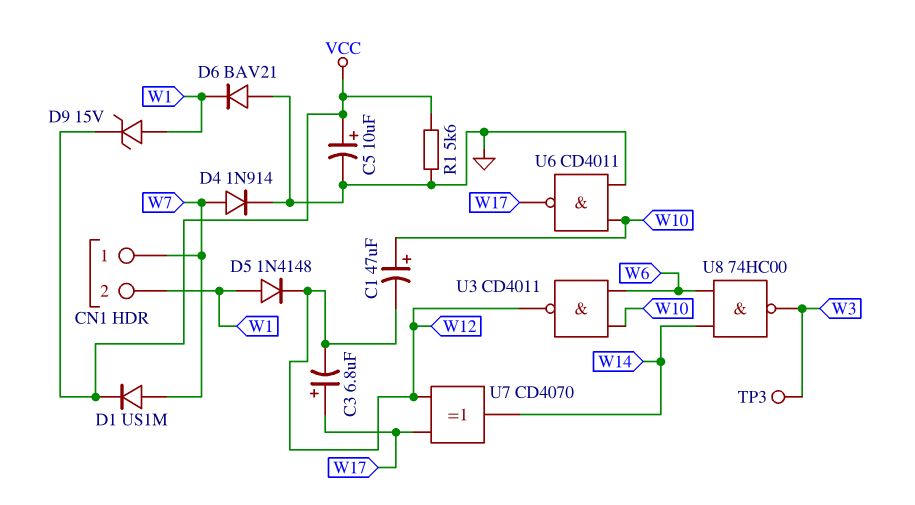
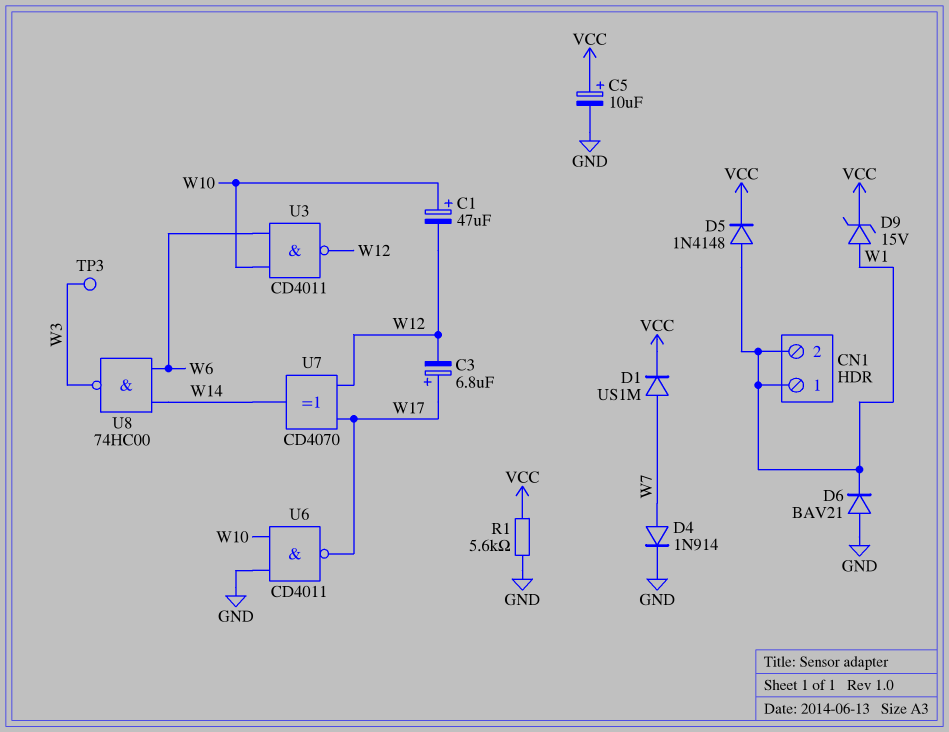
CN1 pin 1: W7 -> W1
D5: diode 1N4148 (A W1, K W12) -> diode 1N4148 (A W1, K VCC)

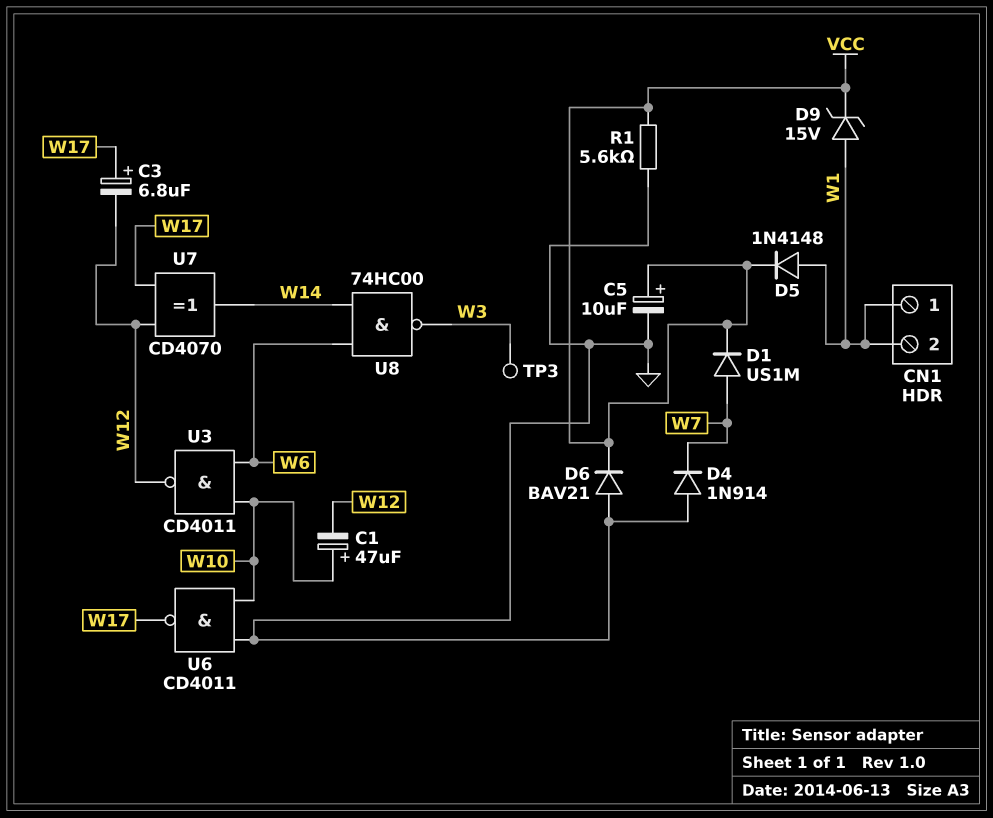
D4: diode 1N914 (A W7, K GND) -> diode 1N914 (A GND, K W7)
D6: diode BAV21 (A GND, K W1) -> diode BAV21 (A GND, K VCC)

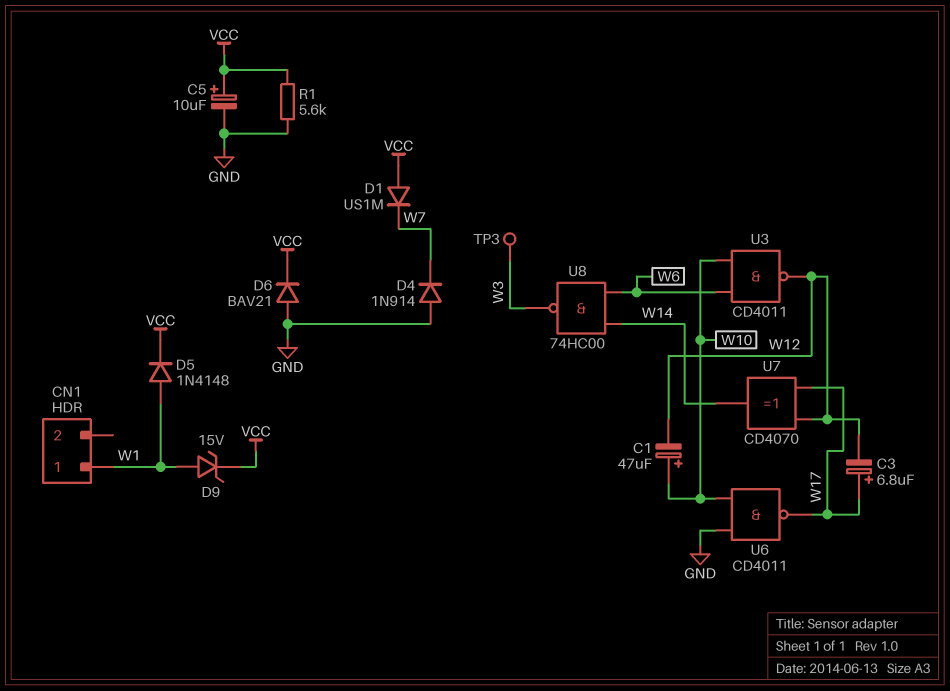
CN1 pin 2: W1 -> none
D1: diode US1M (A W7, K VCC) -> diode US1M (A VCC, K W7)

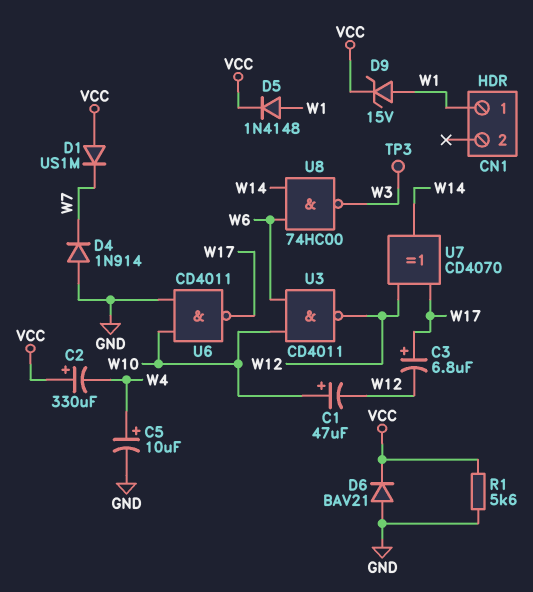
C2: none -> 330uF (plus VCC, minus W4)
C5: 10uF (plus VCC, minus GND) -> 10uF (plus W4, minus GND)

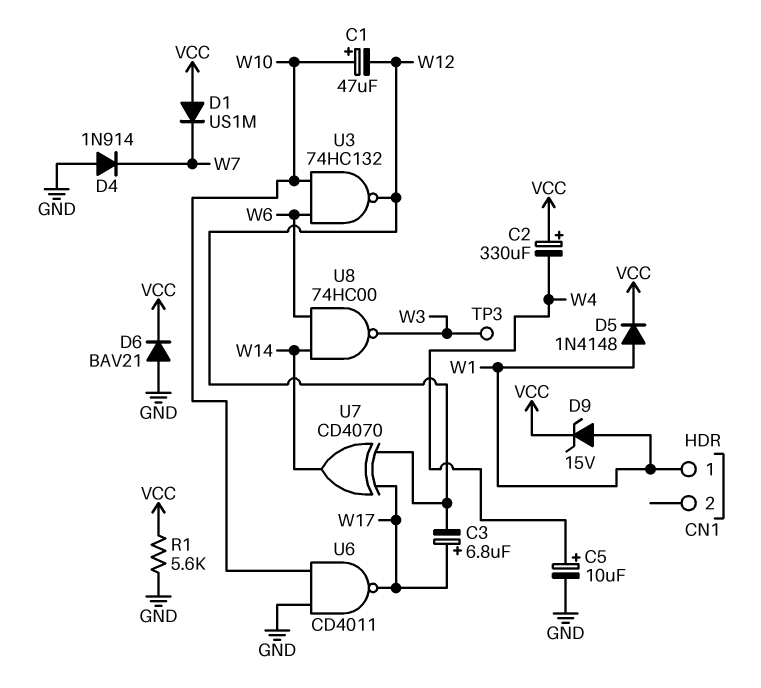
U3: NAND CD4011 (in W6, in W10, out W12) -> NAND 74HC132 (in W6, in W10, out W12)

